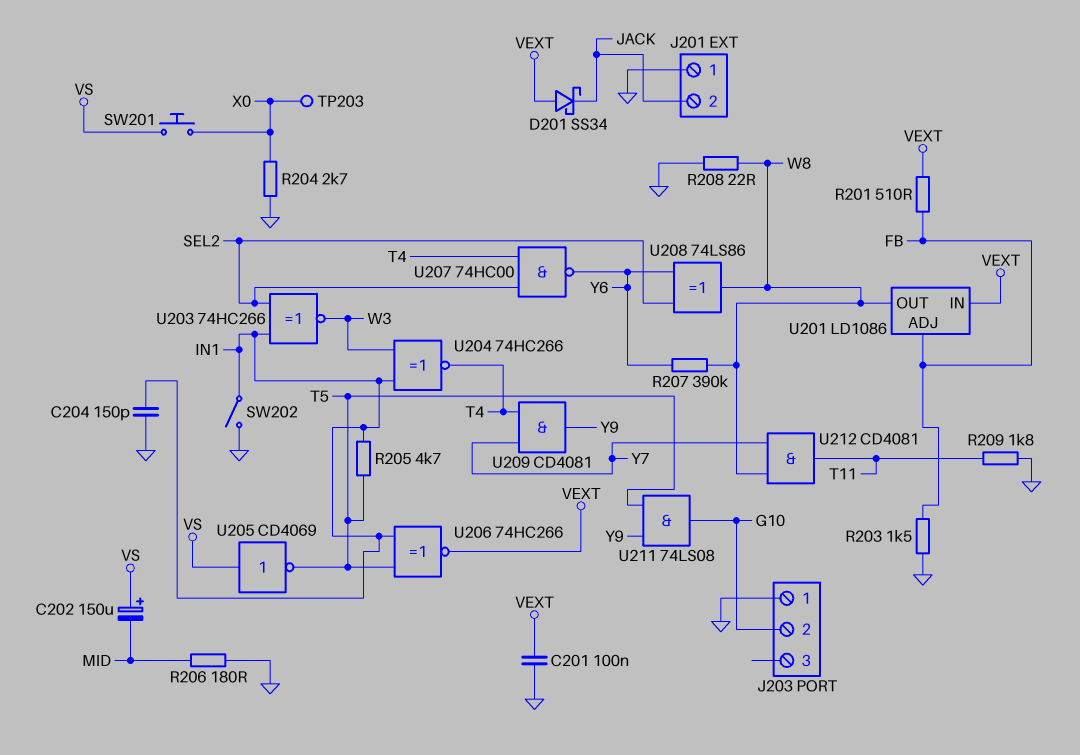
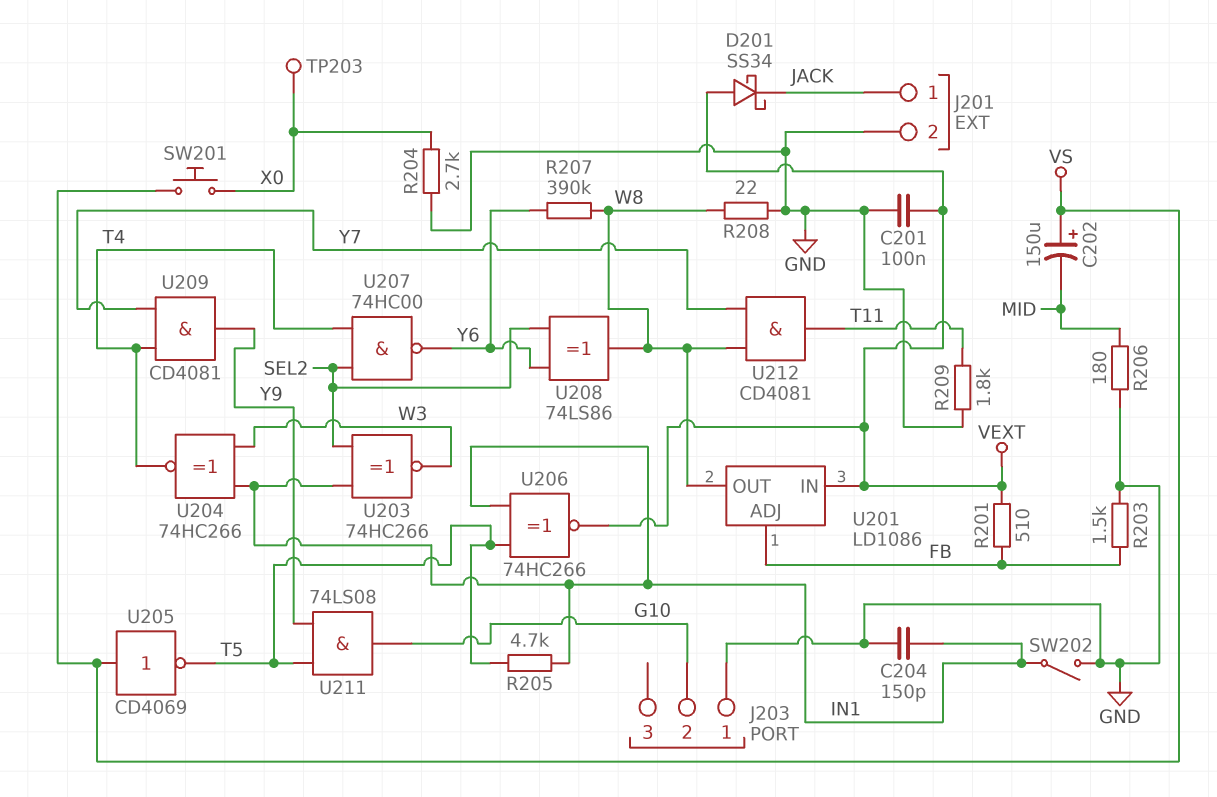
J201 pin 1: GND -> JACK
J201 pin 2: JACK -> GND

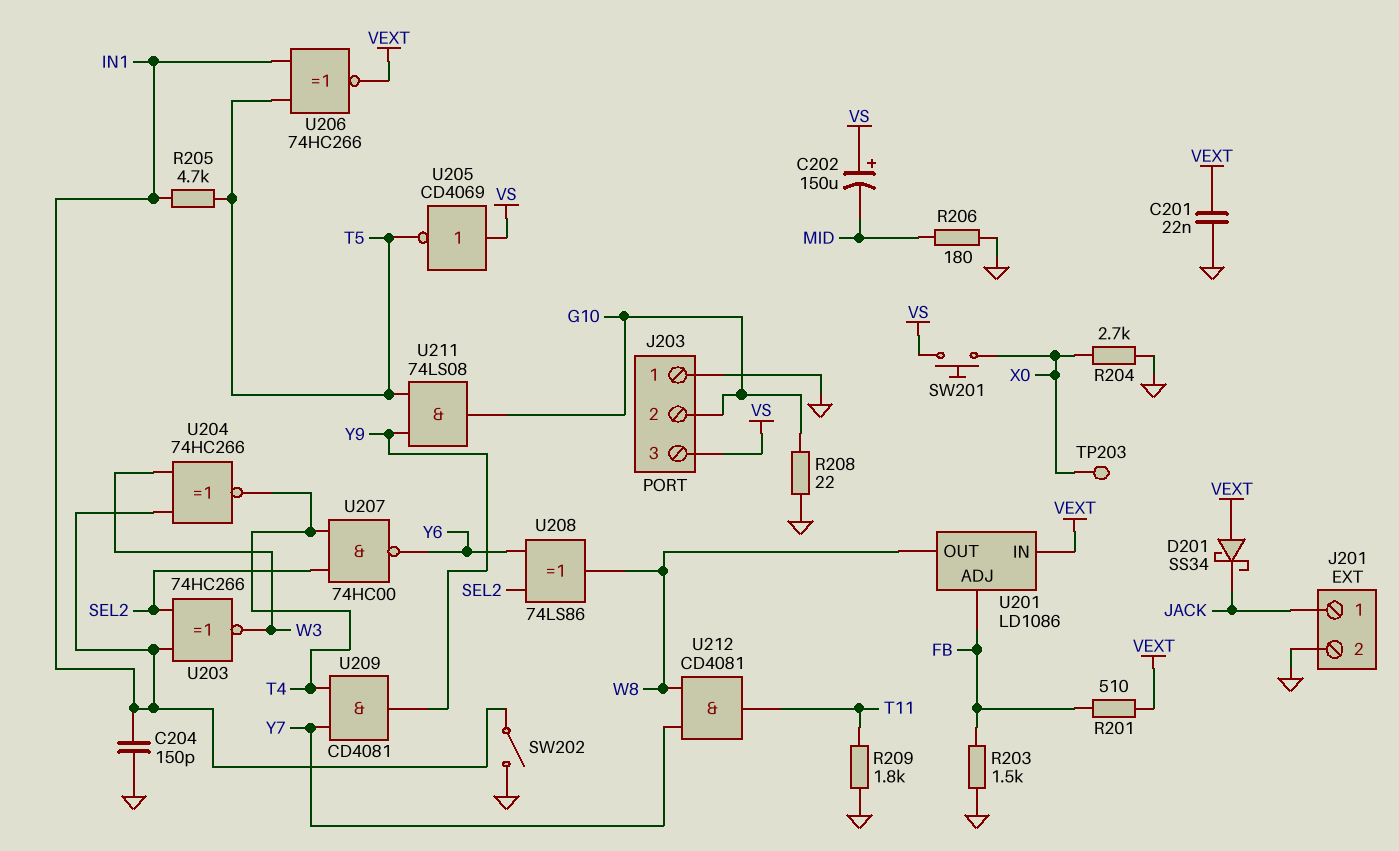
C201: 100nF (GND, VEXT) -> 22nF (GND, VEXT)
J203 pin 3: none -> VS
R207: 390k (W8, Y6) -> none
R208: 22 (GND, W8) -> 22 (G10, GND)

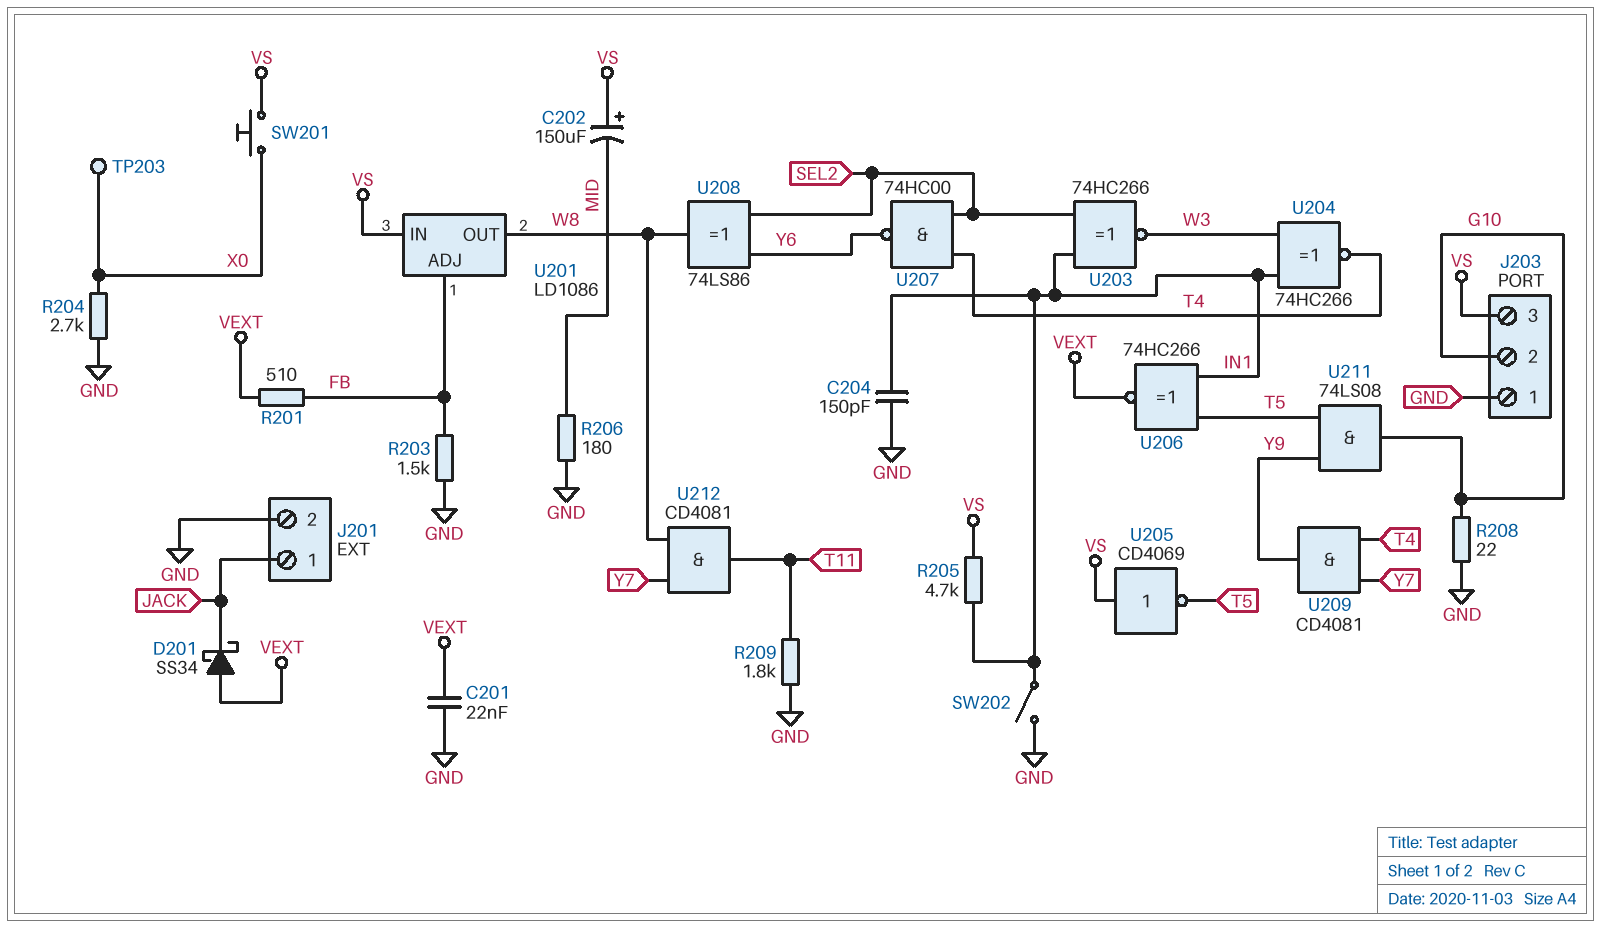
R205: 4.7k (IN1, T5) -> 4.7k (IN1, VS)
U201 pin IN: VEXT -> VS

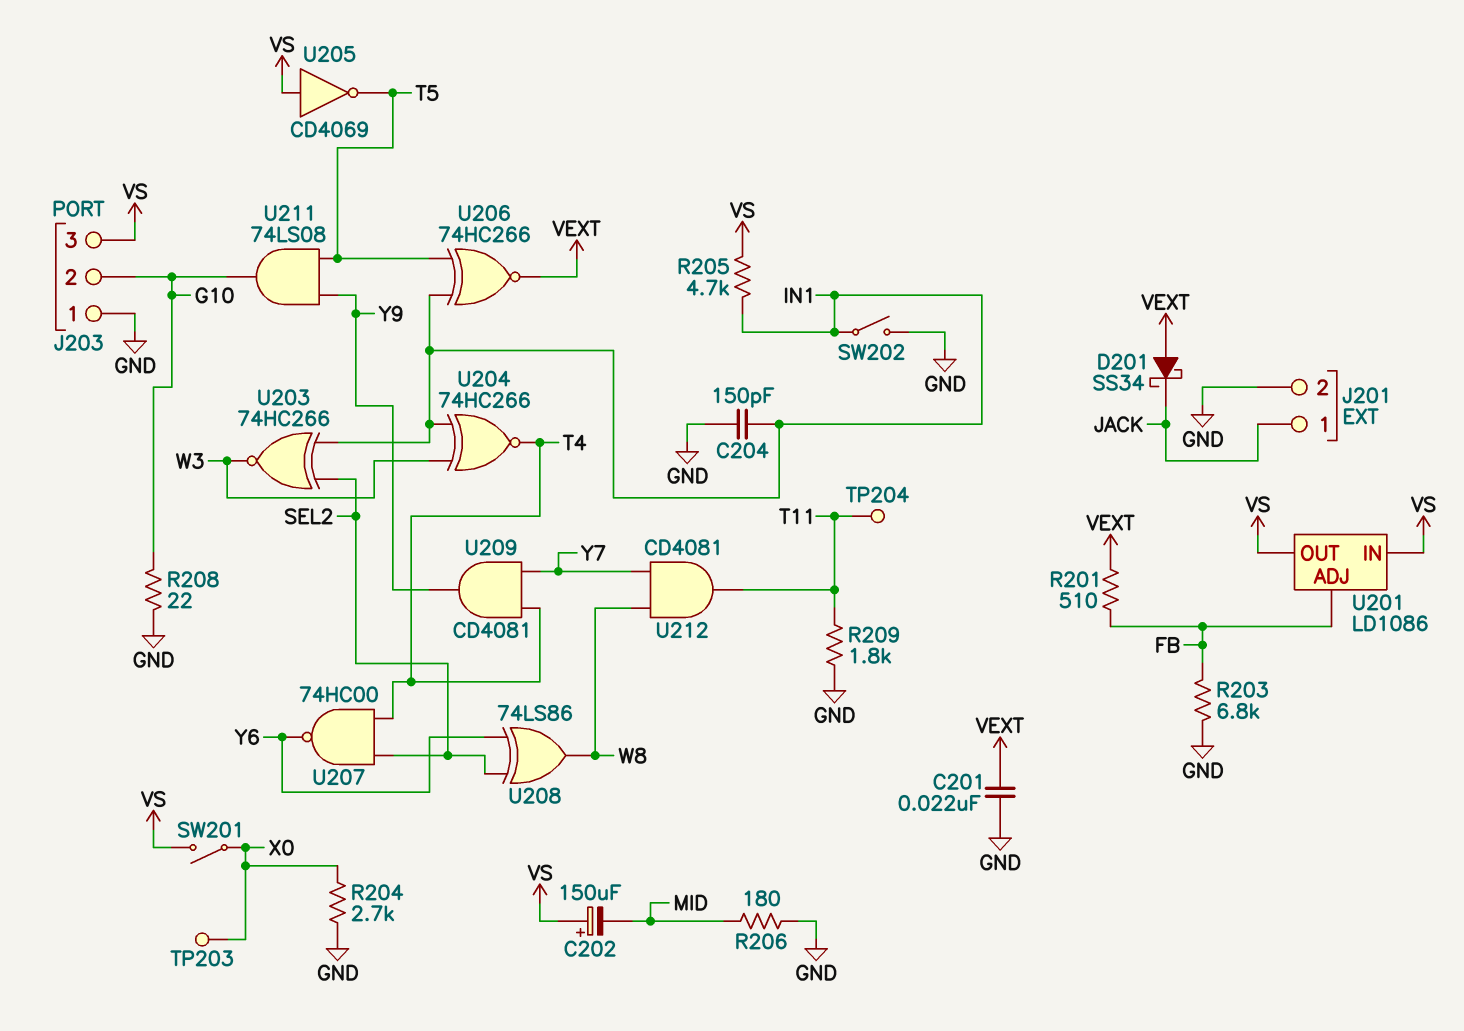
R203: 1.5k (FB, GND) -> 6.8k (FB, GND)
SW201: button (VS, X0) -> switch (VS, X0)
TP204: none -> test point (T11)
U201 pin OUT: W8 -> VS

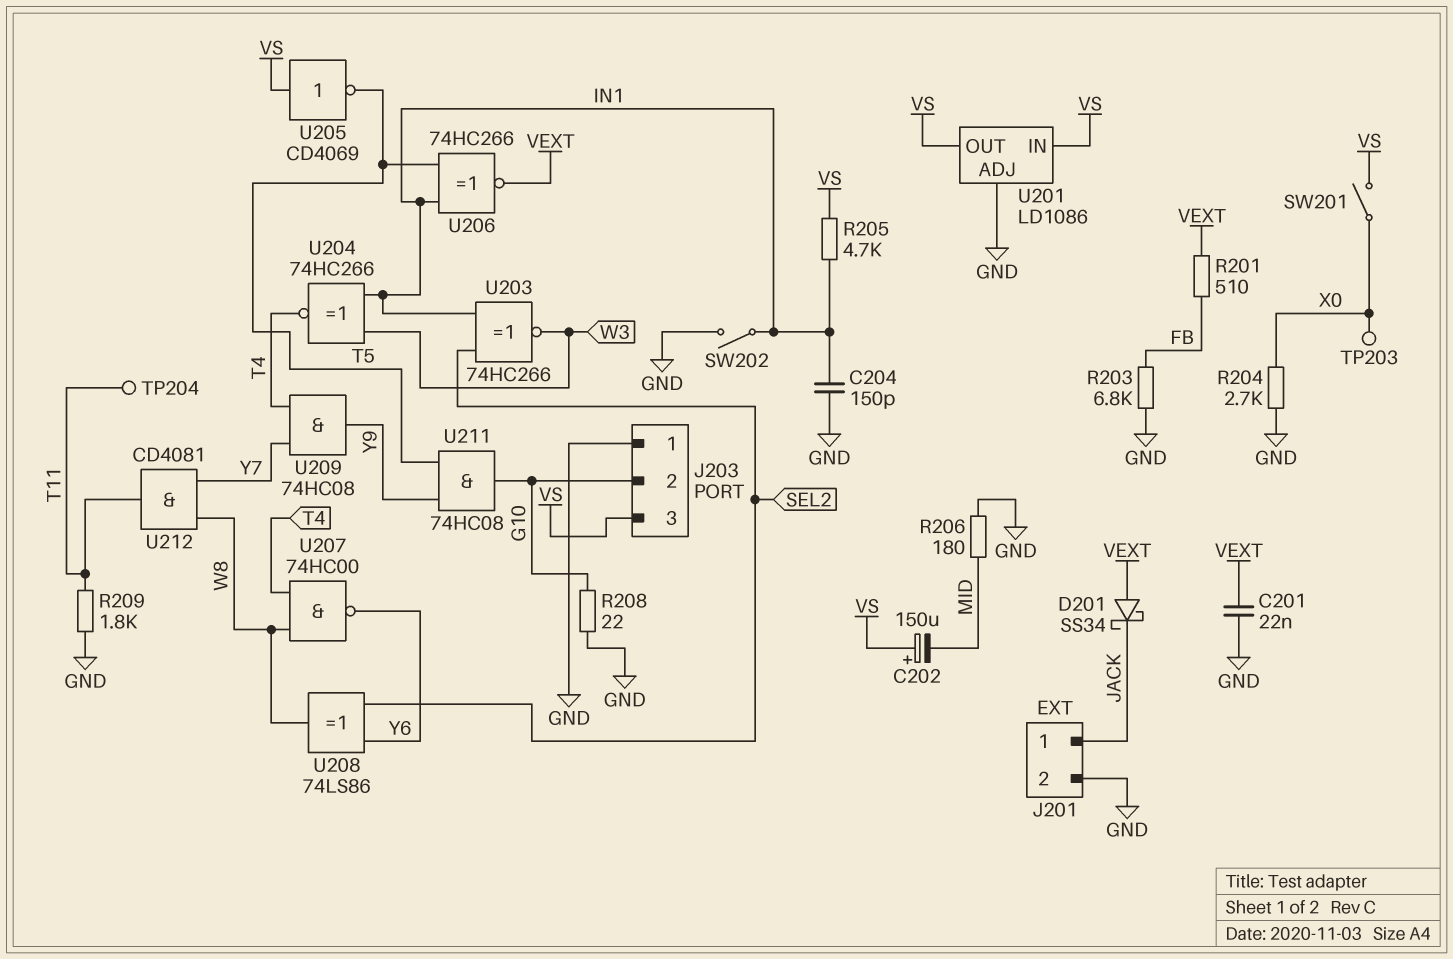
U201 pin ADJ: FB -> GND
U207: NAND 74HC00 (in SEL2, in T4, out Y6) -> NAND 74HC00 (in T4, in W8, out Y6)
U209: AND CD4081 (in T4, in Y7, out Y9) -> AND 74HC08 (in T4, in Y7, out Y9)
U211: AND 74LS08 (in T5, in Y9, out G10) -> AND 74HC08 (in T5, in Y9, out G10)

